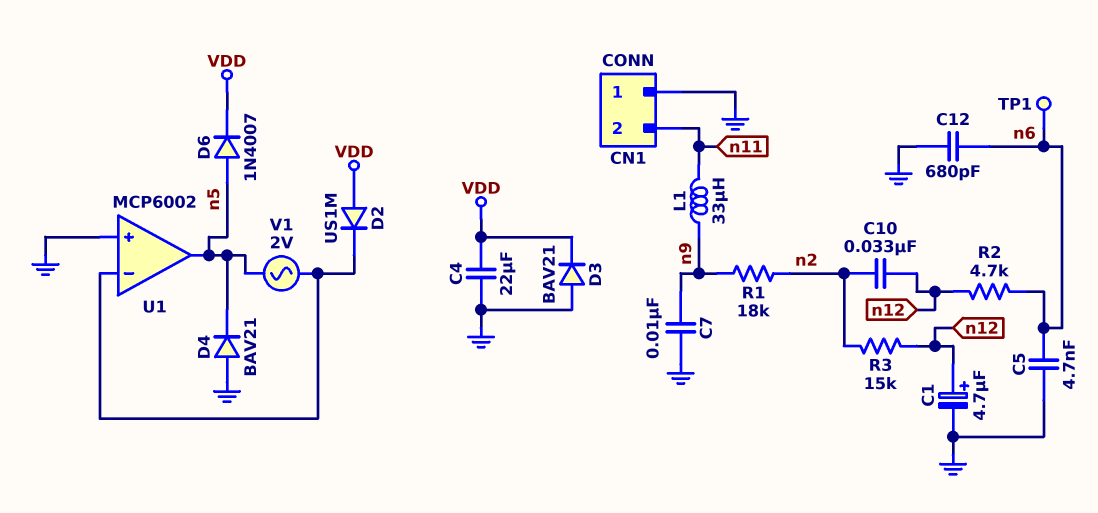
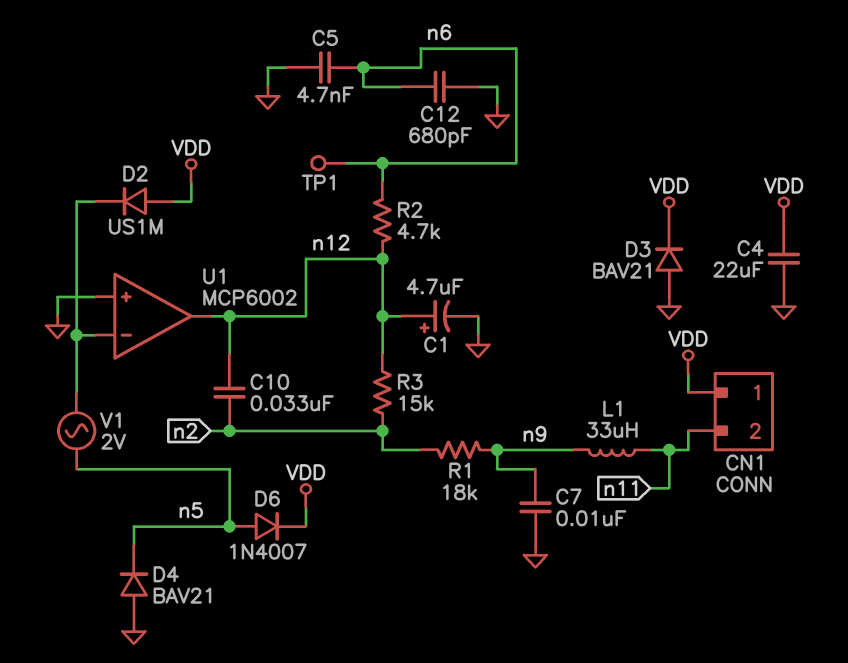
CN1 pin 1: GND -> VDD
U1 pin out: n5 -> n12

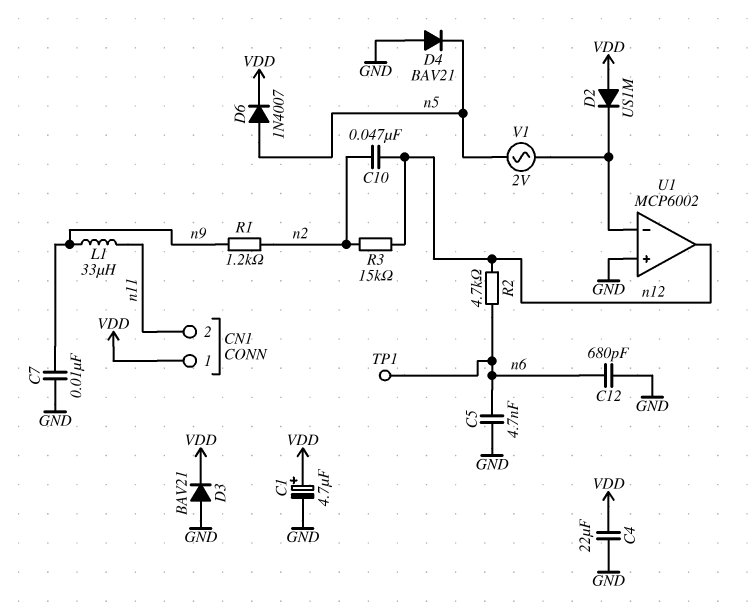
C1: 4.7uF (plus n12, minus GND) -> 4.7uF (plus VDD, minus GND)
C10: 33nF (n2, n12) -> 47nF (n2, n12)
R1: 18k (n2, n9) -> 1.2k (n2, n9)

